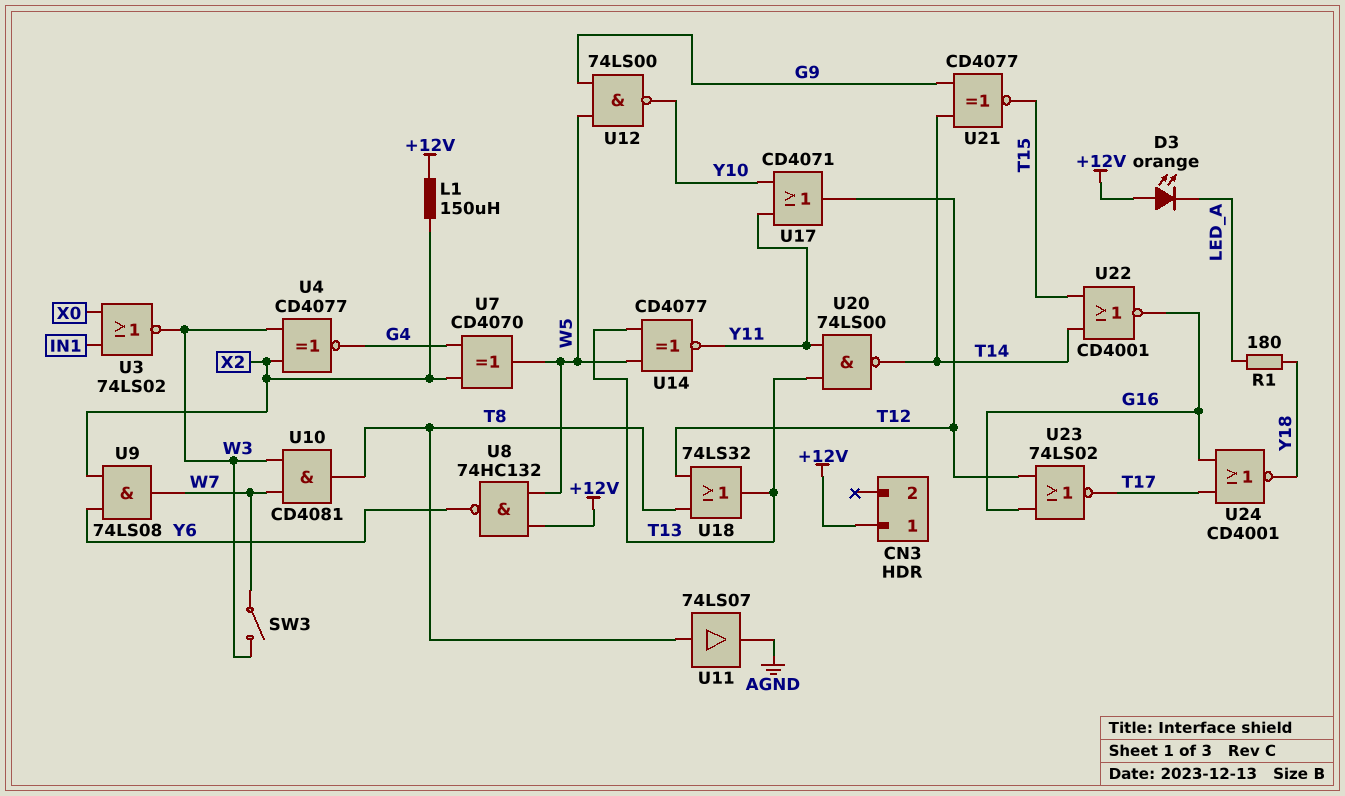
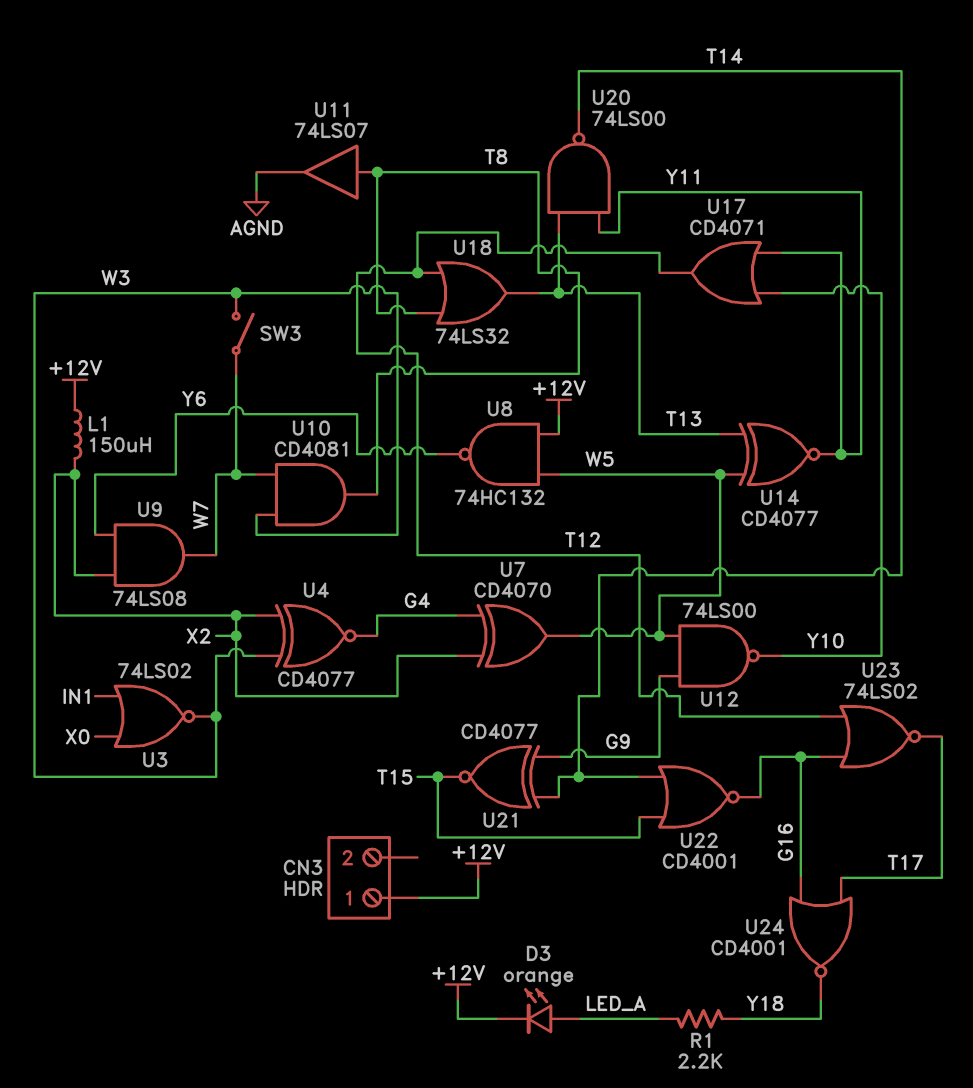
D3: LED orange (A +12V, K LED_A) -> LED orange (A LED_A, K +12V)
R1: 180 (LED_A, Y18) -> 2.2k (LED_A, Y18)

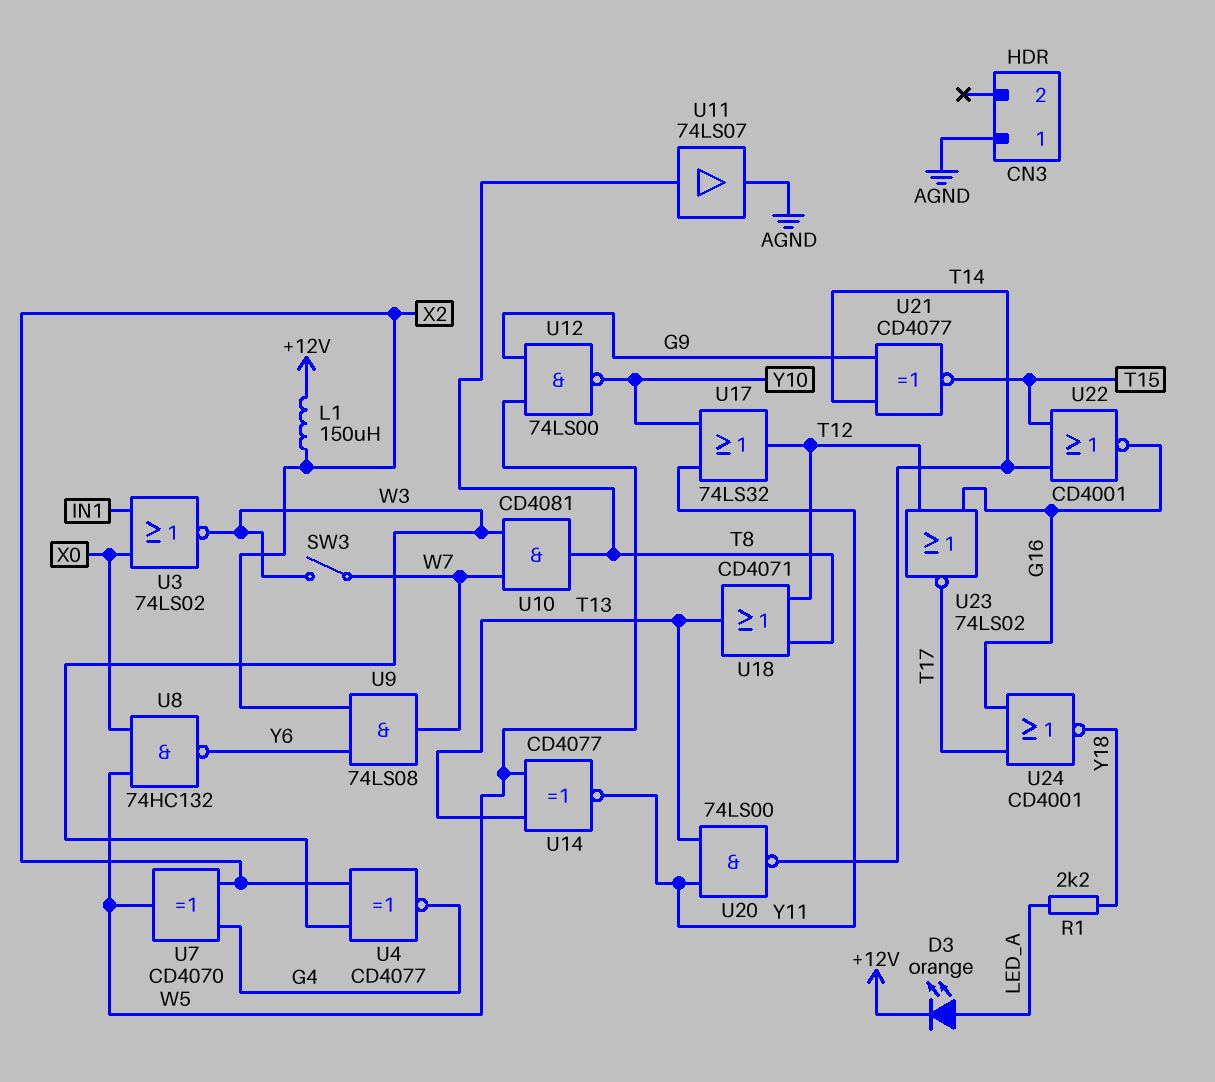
CN3 pin 1: +12V -> AGND
U8: NAND 74HC132 (in +12V, in W5, out Y6) -> NAND 74HC132 (in W5, in X0, out Y6)
U17: OR CD4071 (in Y10, in Y11, out T12) -> OR 74LS32 (in Y10, in Y11, out T12)
U18: OR 74LS32 (in T8, in T12, out T13) -> OR CD4071 (in T8, in T12, out T13)

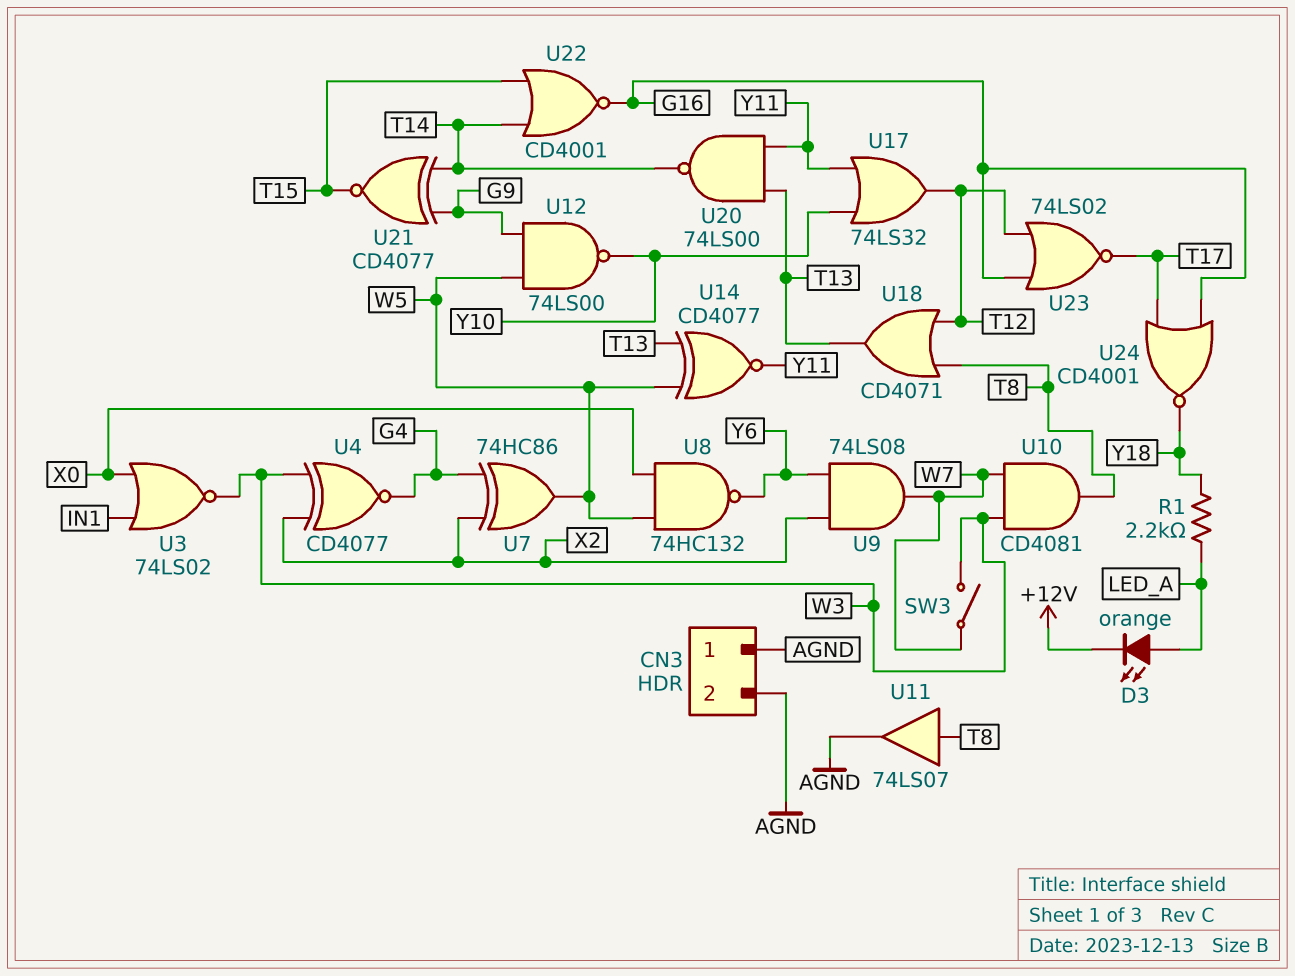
CN3 pin 2: none -> AGND
L1: 150uH (+12V, X2) -> none
U7: XOR CD4070 (in G4, in X2, out W5) -> XOR 74HC86 (in G4, in X2, out W5)

